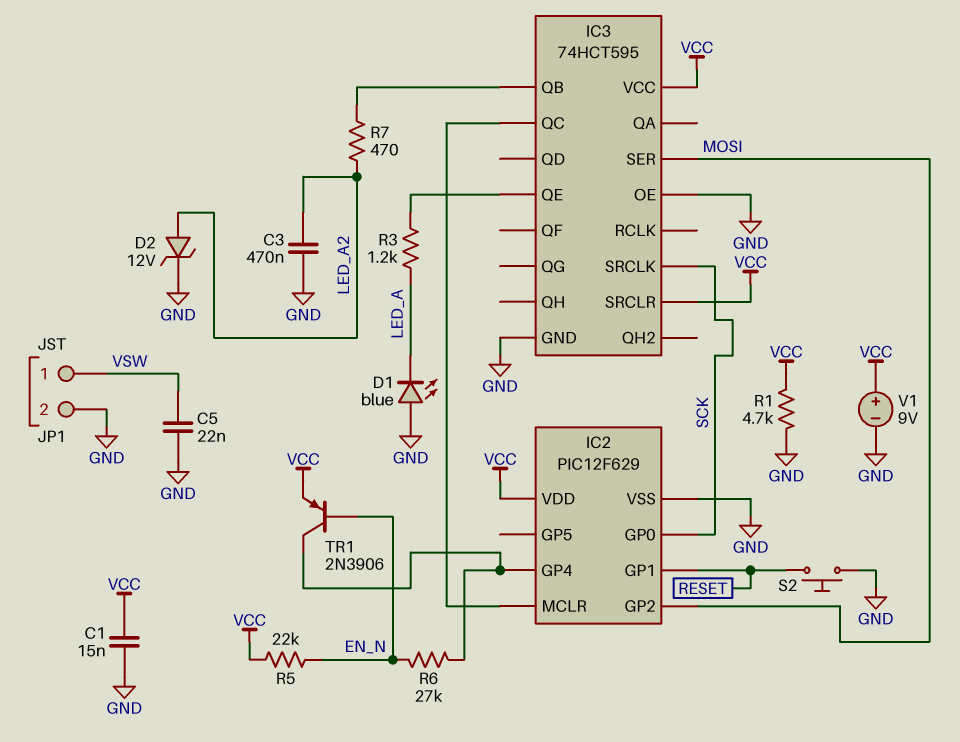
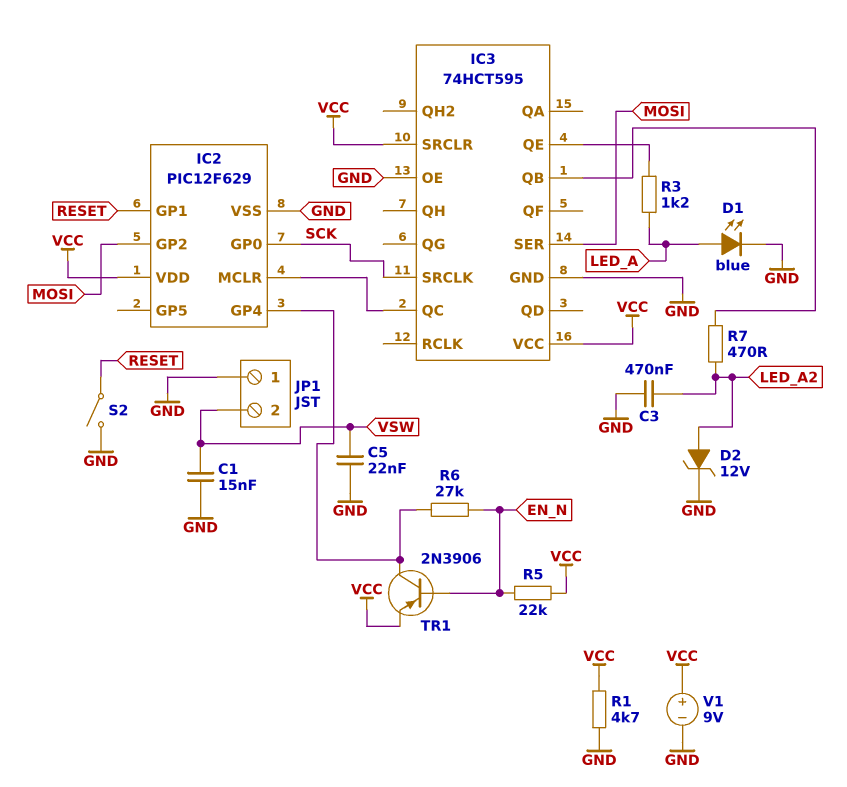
C1: 15nF (GND, VCC) -> 15nF (GND, VSW)
D1: LED blue (A GND, K LED_A) -> LED blue (A LED_A, K GND)
JP1 pin 1: VSW -> GND
JP1 pin 2: GND -> VSW
S2: button (GND, RESET) -> switch (GND, RESET)

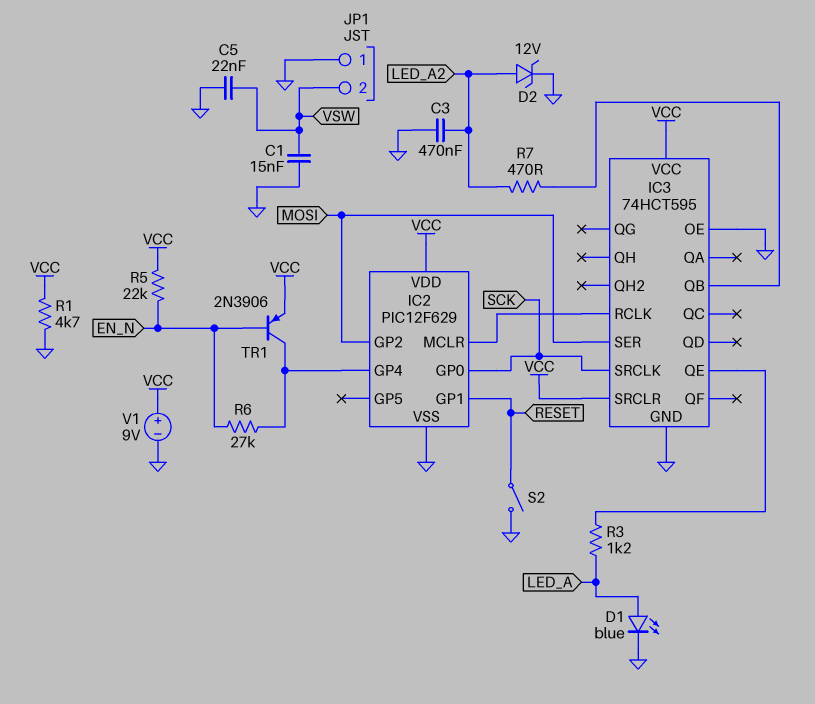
IC3 pin QC: IC2/MCLR -> none
IC3 pin RCLK: none -> IC2/MCLR

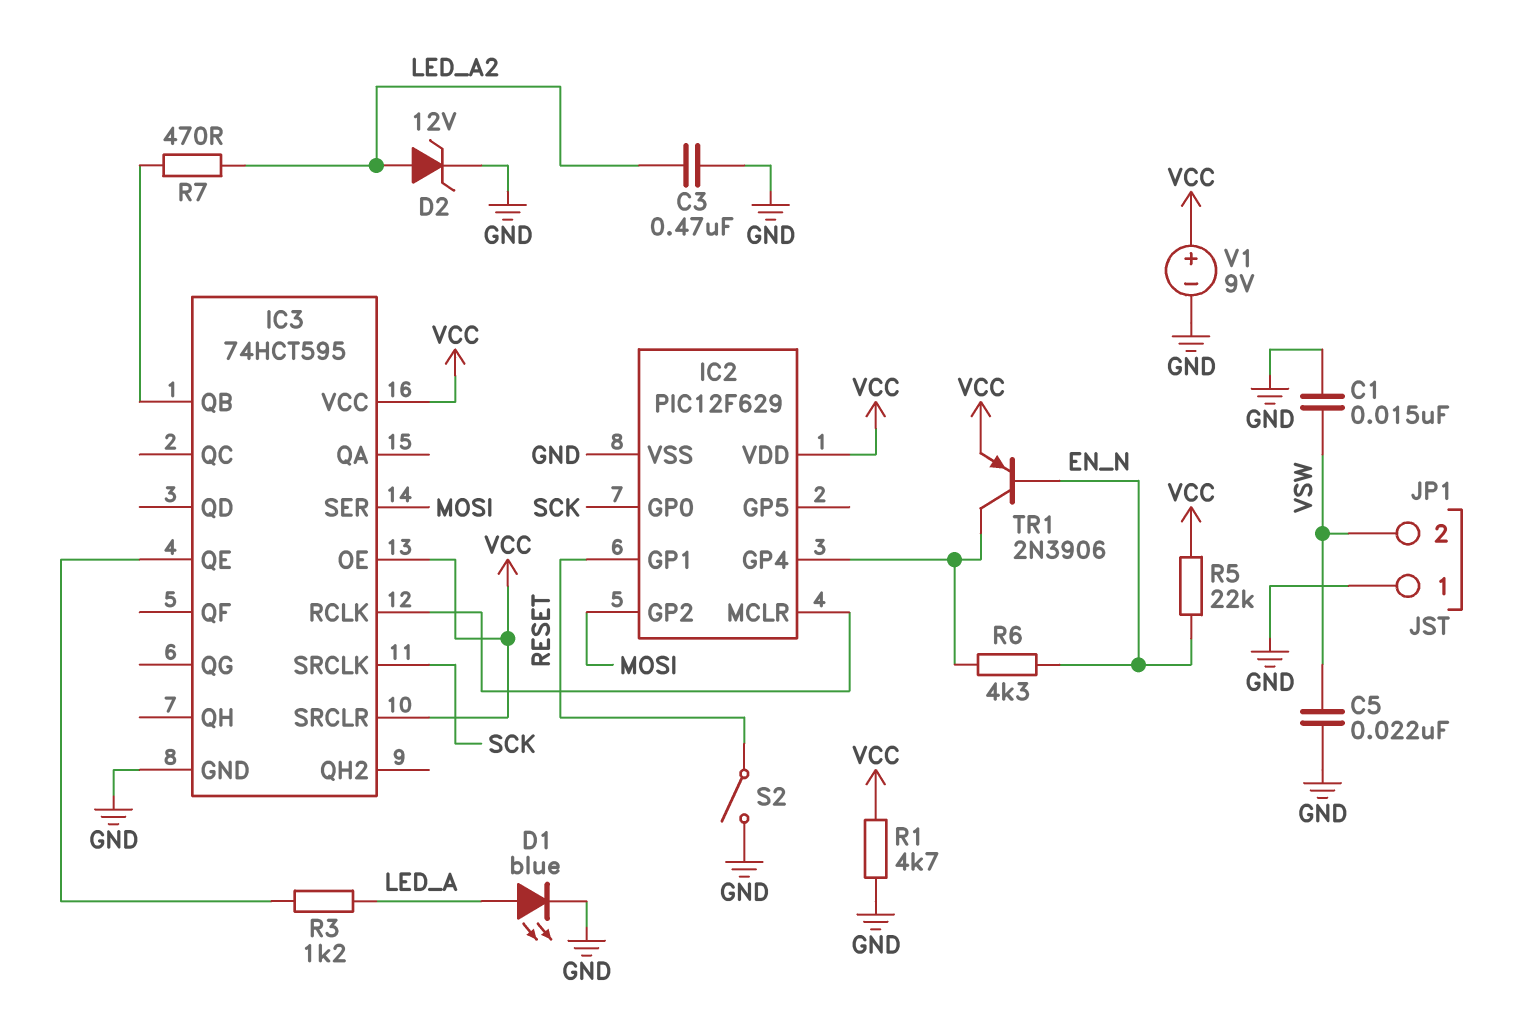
IC3 pin OE: GND -> VCC
R6: 27k (EN_N, IC2/GP4) -> 4.3k (EN_N, IC2/GP4)

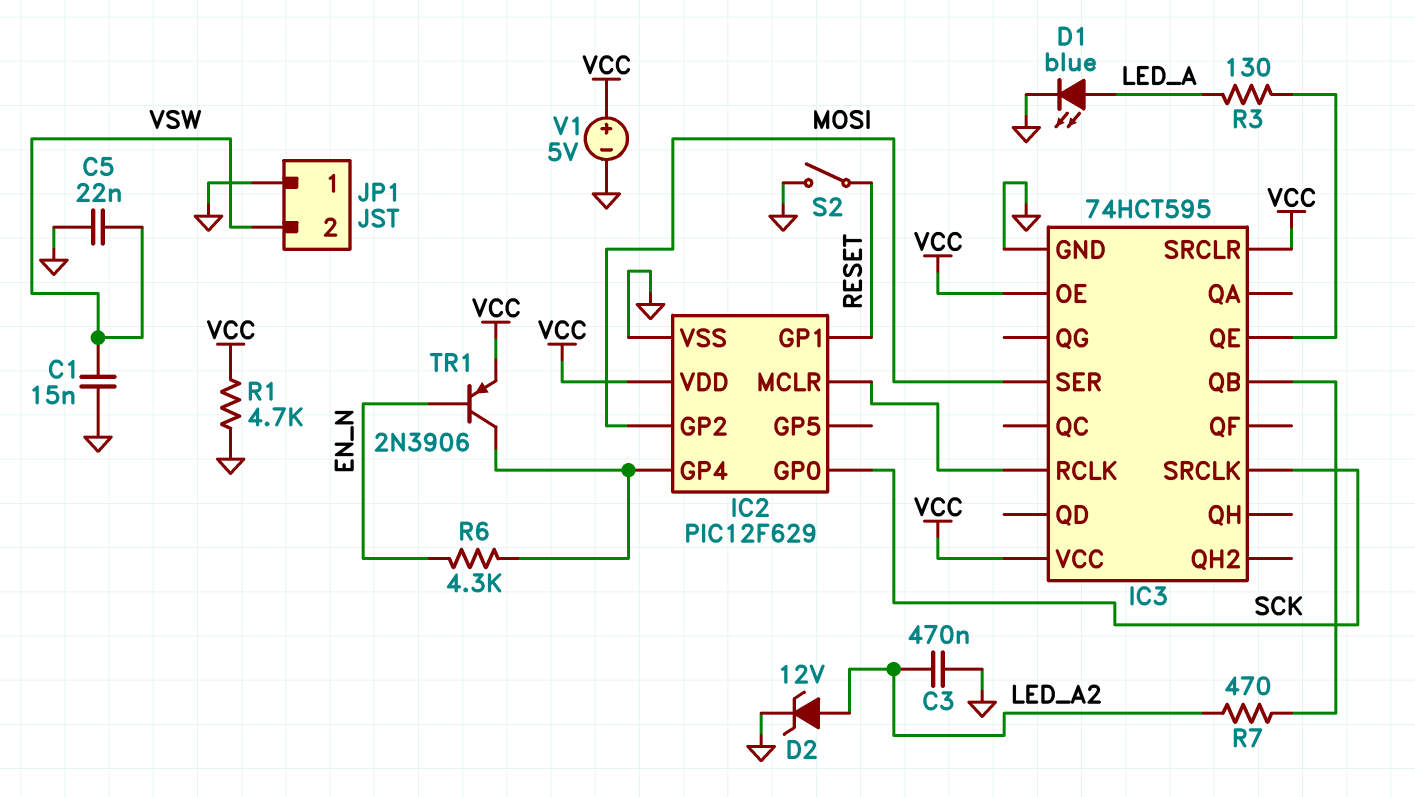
R3: 1.2k (IC3/QE, LED_A) -> 130 (IC3/QE, LED_A)
R5: 22k (EN_N, VCC) -> none
V1: 9V (plus VCC, minus GND) -> 5V (plus VCC, minus GND)

